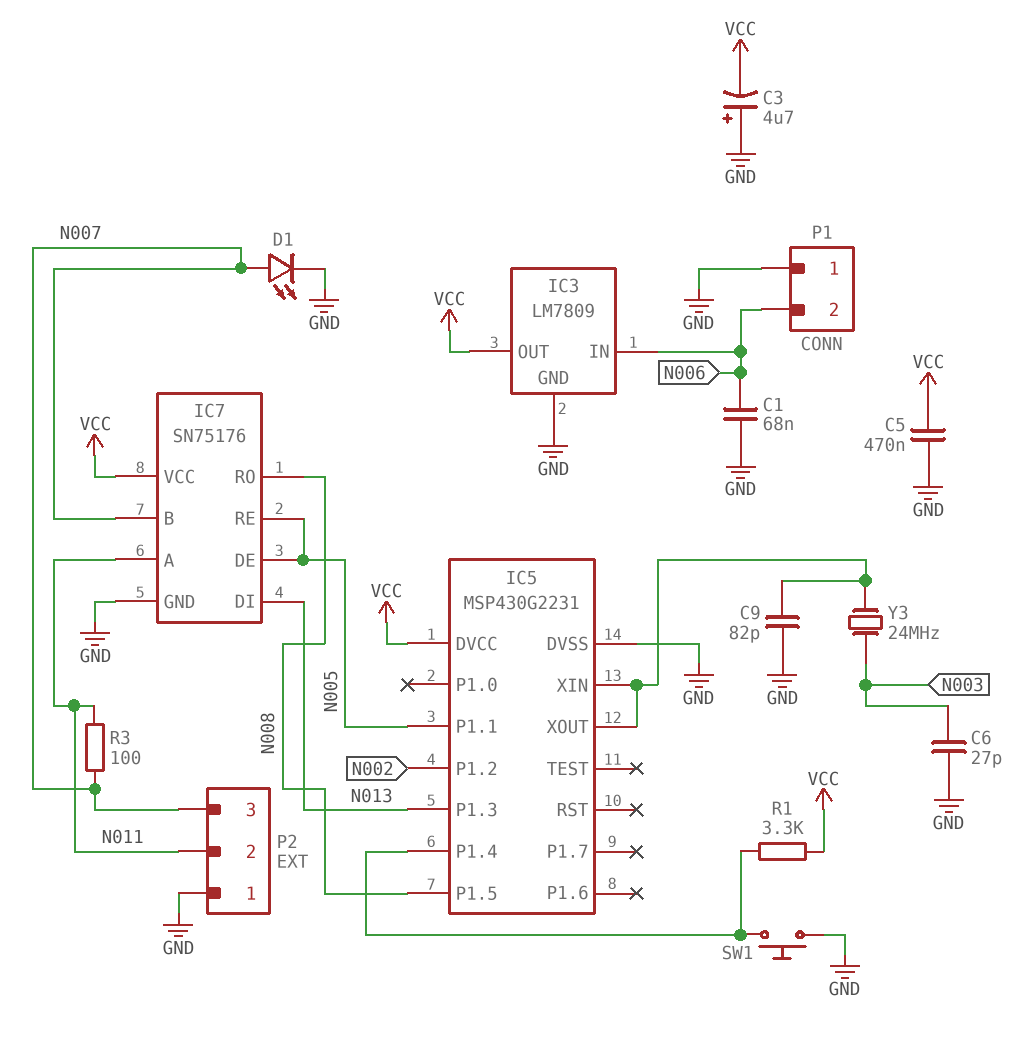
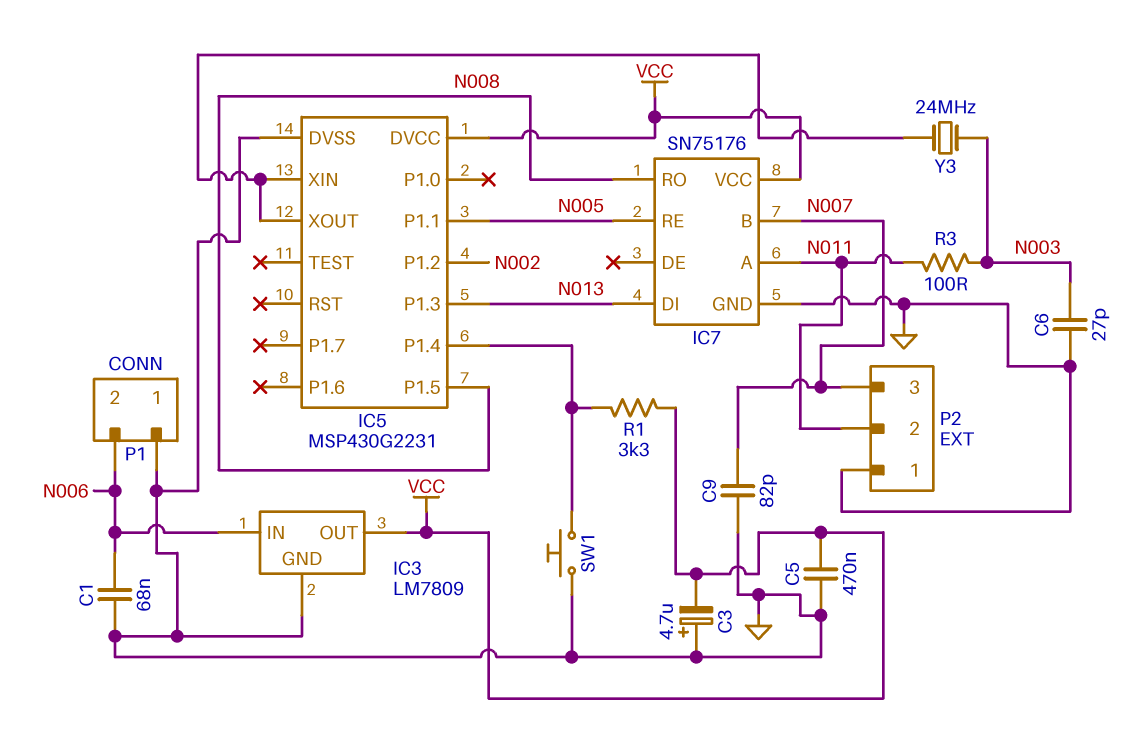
C9: 82pF (GND, IC5/XIN) -> 82pF (GND, N007)
D1: LED (A N007, K GND) -> none
IC7 pin DE: N005 -> none
R3: 100 (N007, N011) -> 100 (N003, N011)

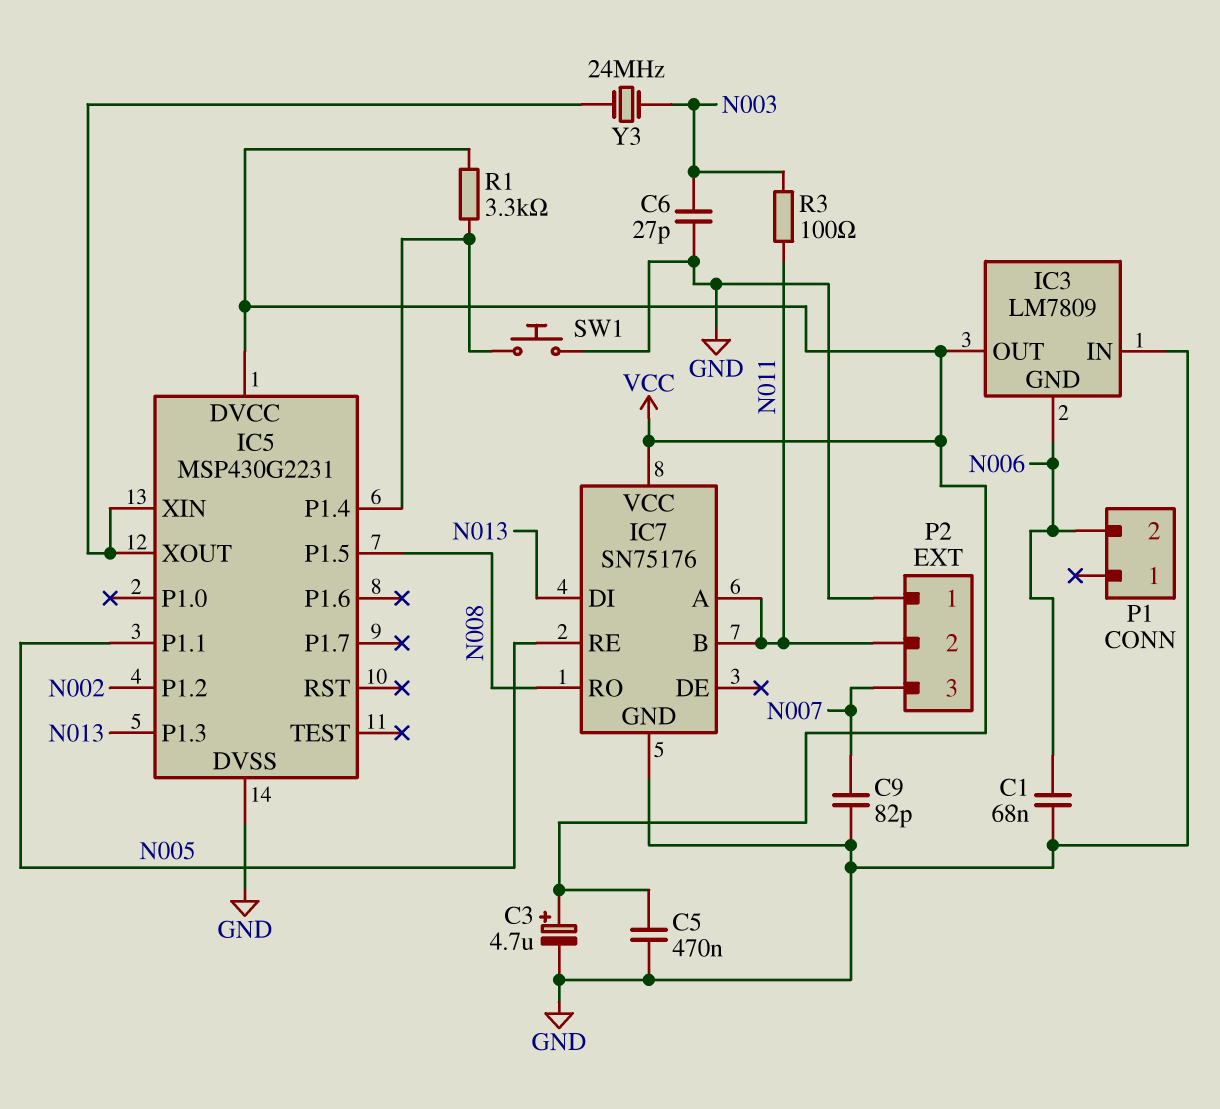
C3: 4.7uF (plus GND, minus VCC) -> 4.7uF (plus VCC, minus GND)
IC3 pin GND: GND -> N006
IC3 pin IN: N006 -> GND
IC7 pin B: N007 -> N011
P1 pin 1: GND -> none

